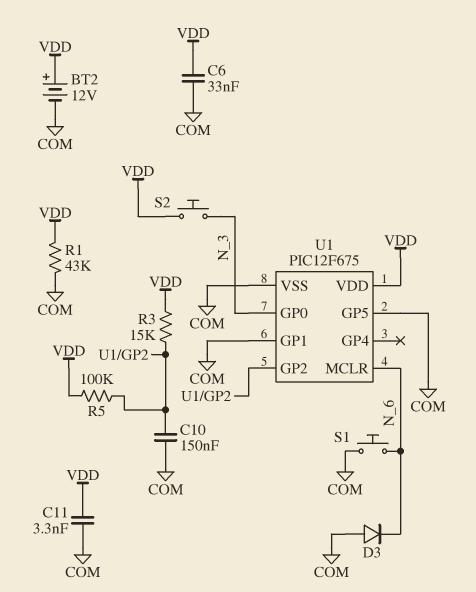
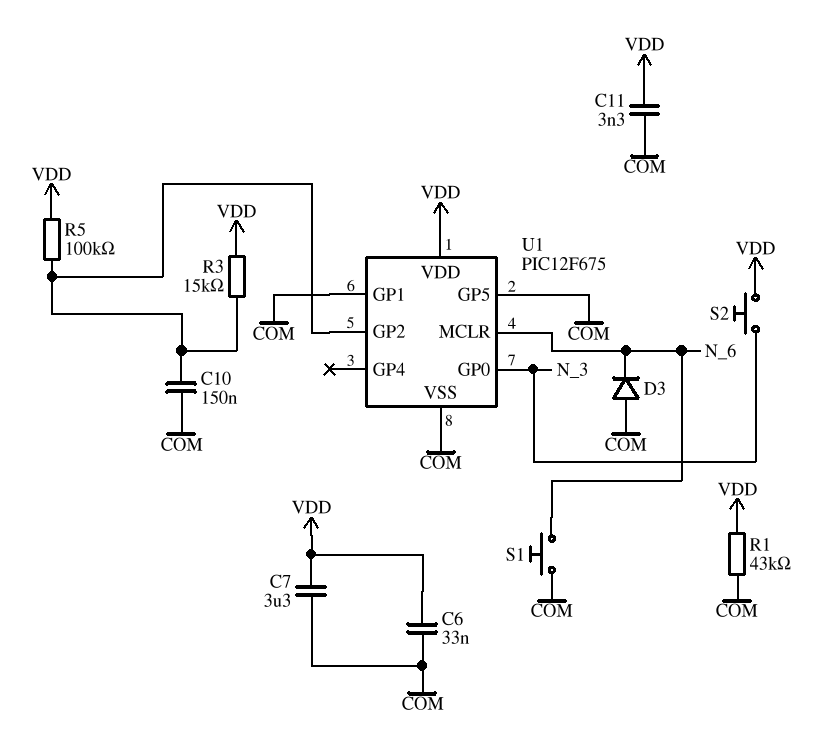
BT2: 12V (plus VDD, minus COM) -> none
C7: none -> 3.3uF (COM, VDD)

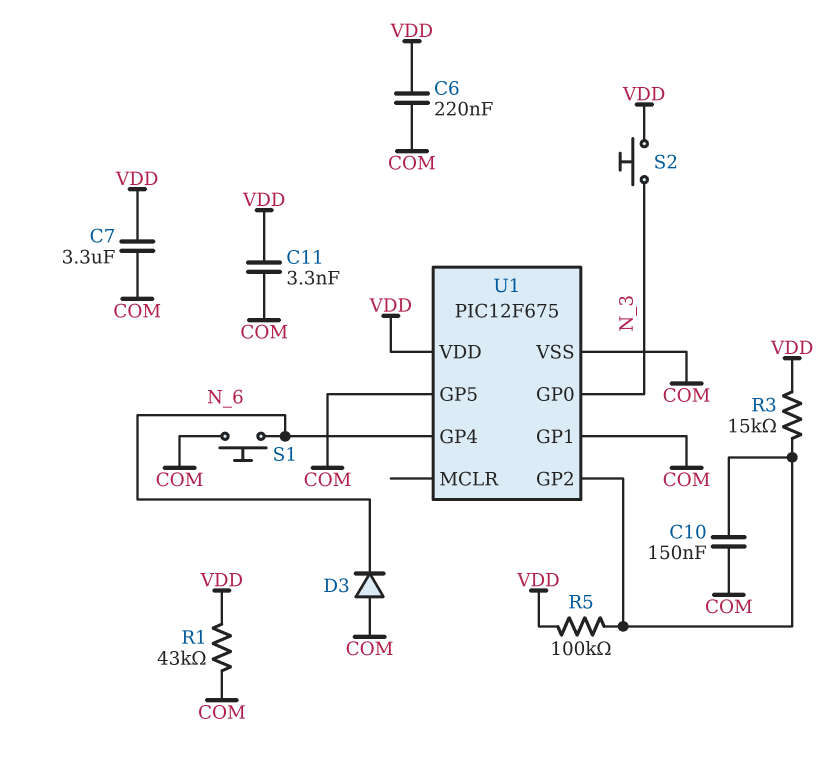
C6: 33nF (COM, VDD) -> 220nF (COM, VDD)
U1 pin GP4: none -> N_6
U1 pin MCLR: N_6 -> none

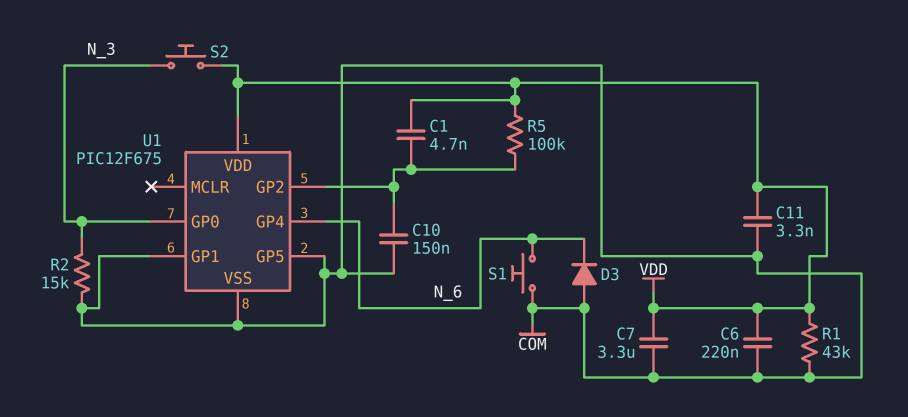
C1: none -> 4.7nF (U1/GP2, VDD)
R2: none -> 15k (COM, N_3)
R3: 15k (U1/GP2, VDD) -> none

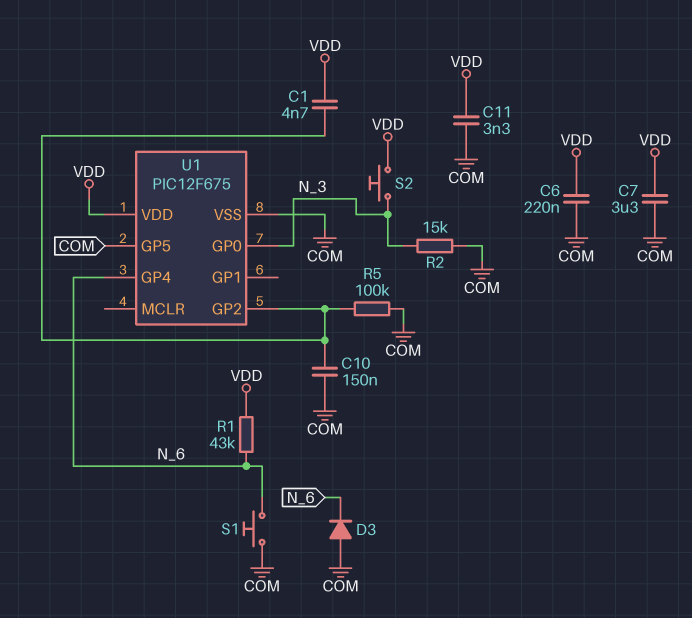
R1: 43k (COM, VDD) -> 43k (N_6, VDD)
R5: 100k (U1/GP2, VDD) -> 100k (COM, U1/GP2)
U1 pin GP1: COM -> none

